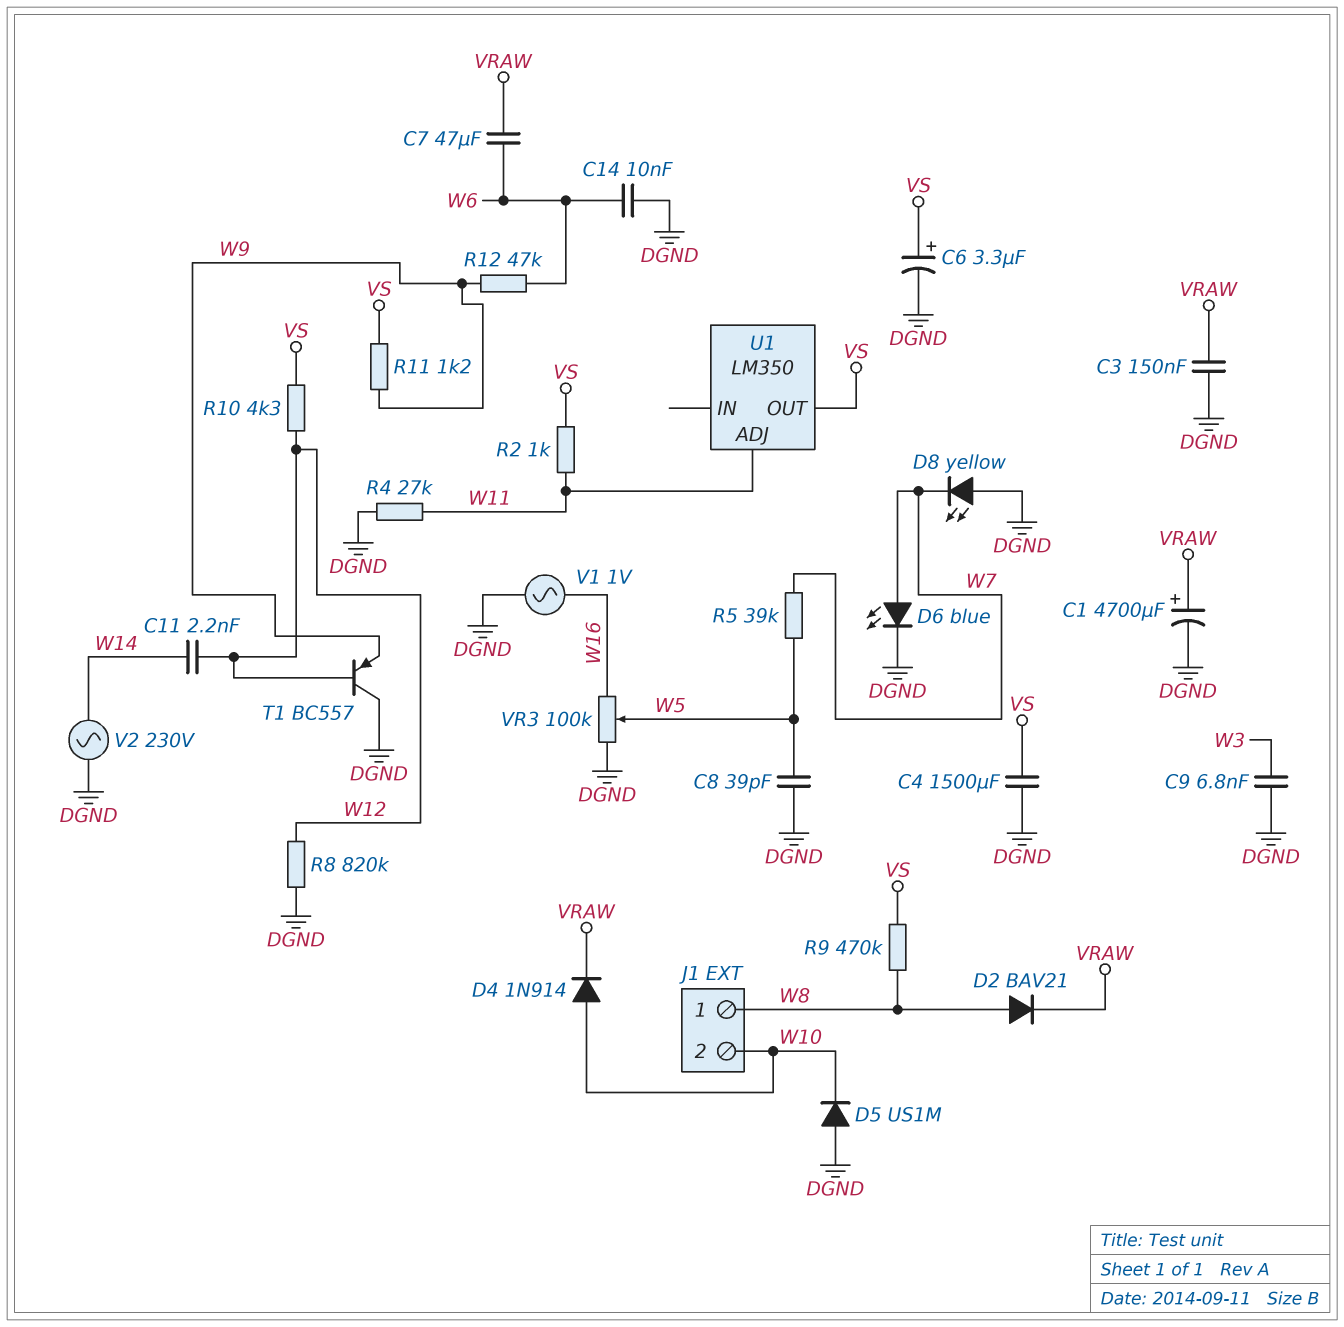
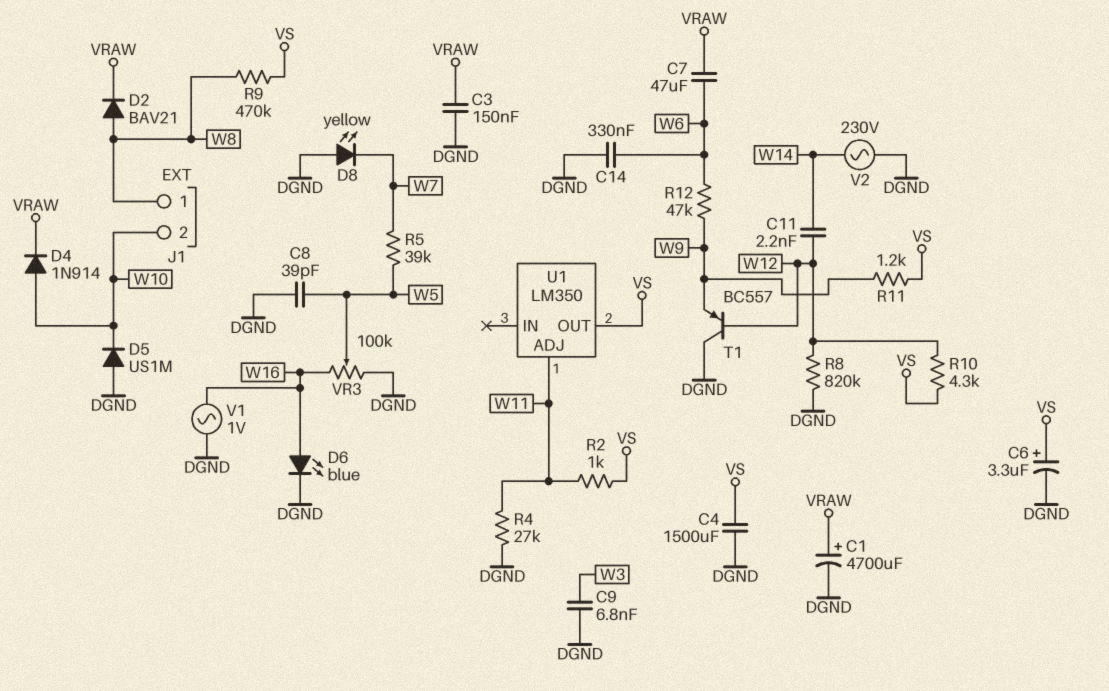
C14: 10nF (DGND, W6) -> 330nF (DGND, W6)
D6: LED blue (A W7, K DGND) -> LED blue (A W16, K DGND)

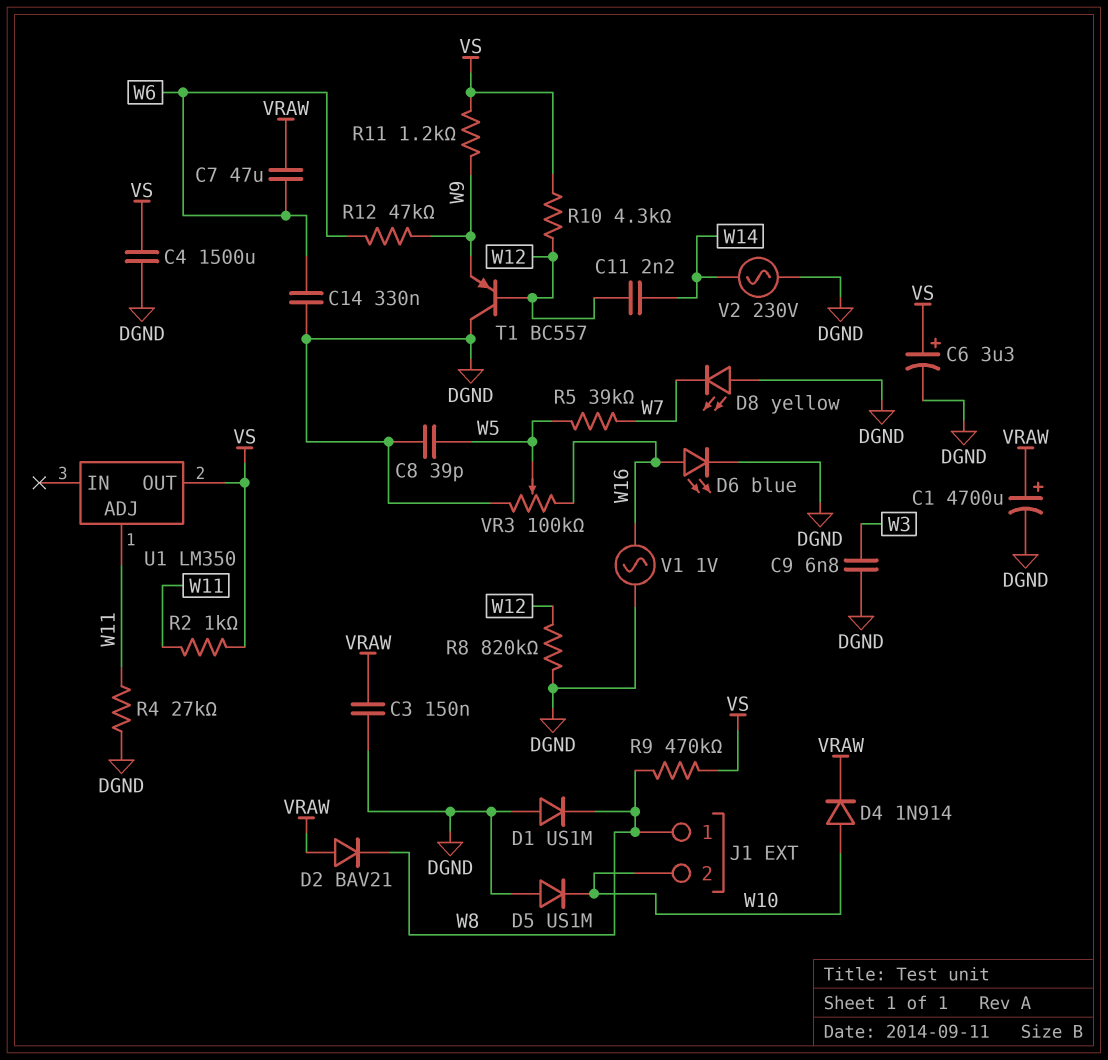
D1: none -> diode US1M (A DGND, K W8)
D2: diode BAV21 (A W8, K VRAW) -> diode BAV21 (A VRAW, K W8)

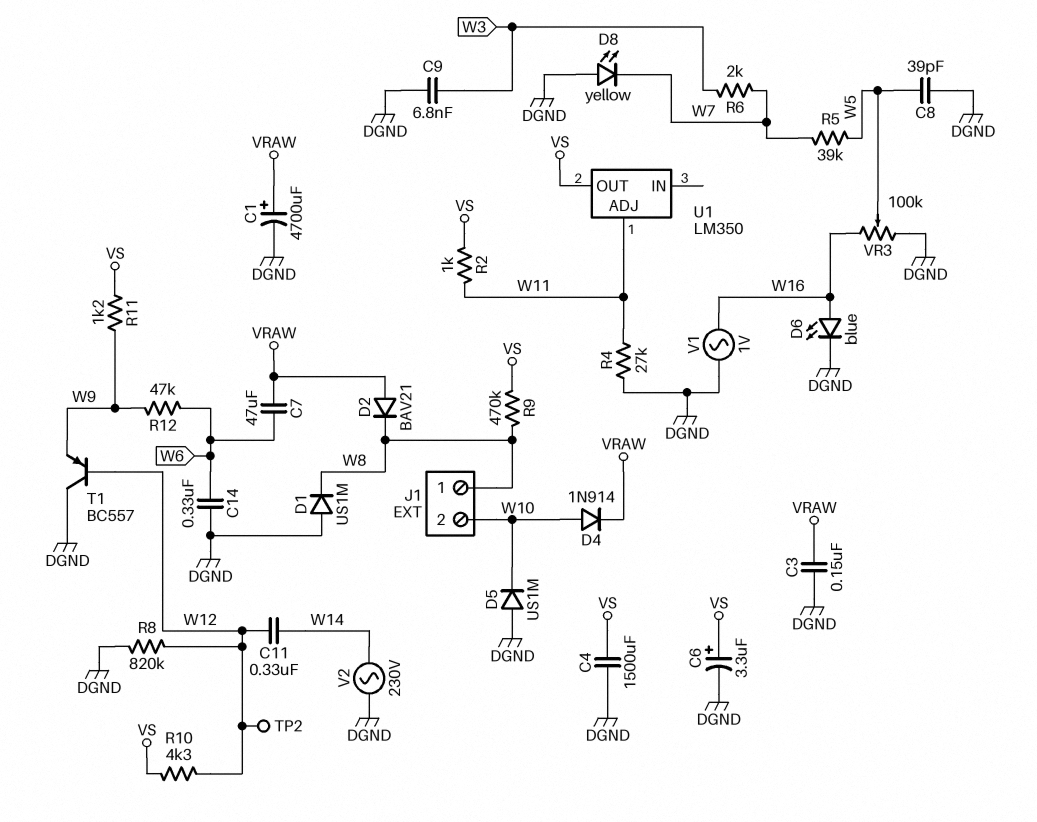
C11: 2.2nF (W12, W14) -> 330nF (W12, W14)
R6: none -> 2k (W3, W7)
TP2: none -> test point (W12)

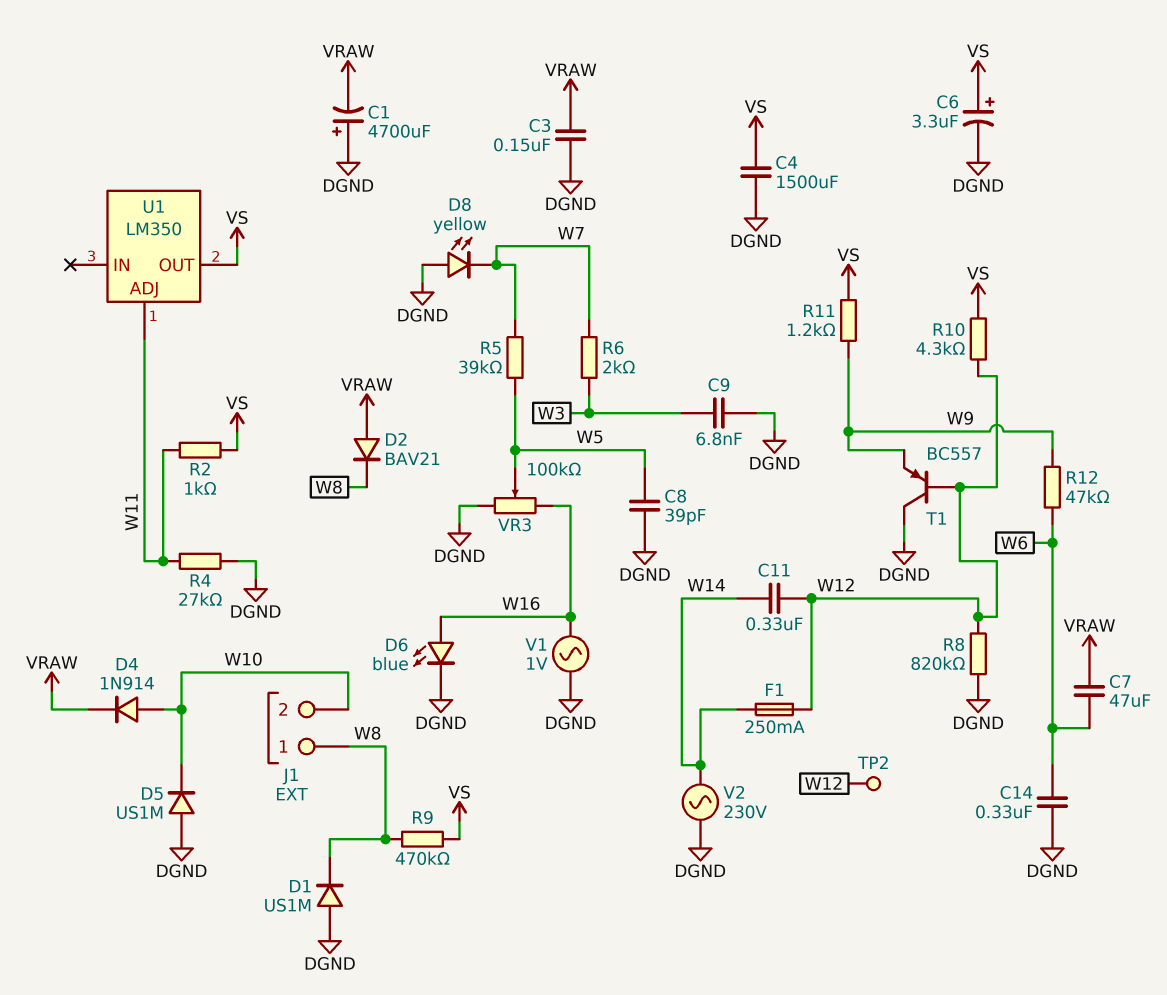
C1: 4700uF (plus VRAW, minus DGND) -> 4700uF (plus DGND, minus VRAW)
F1: none -> 250mA (W12, W14)

